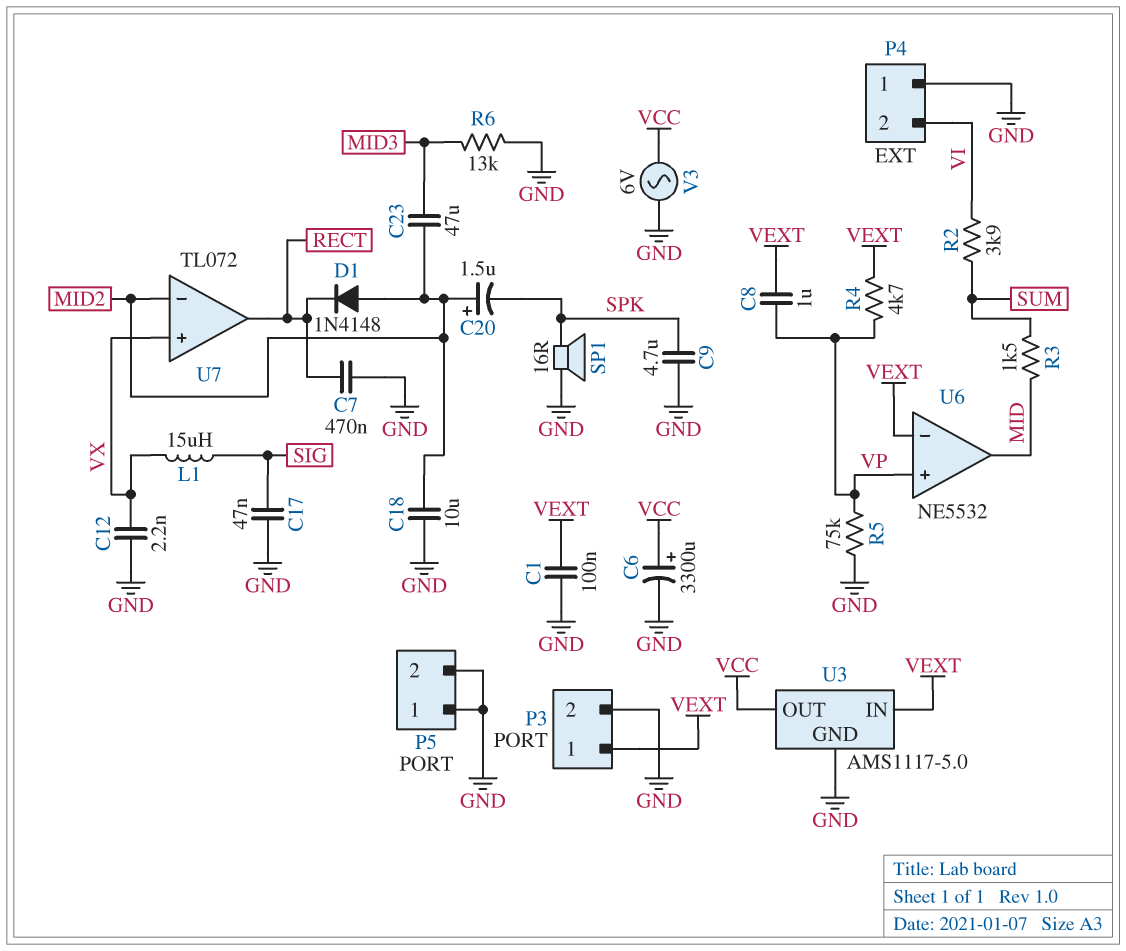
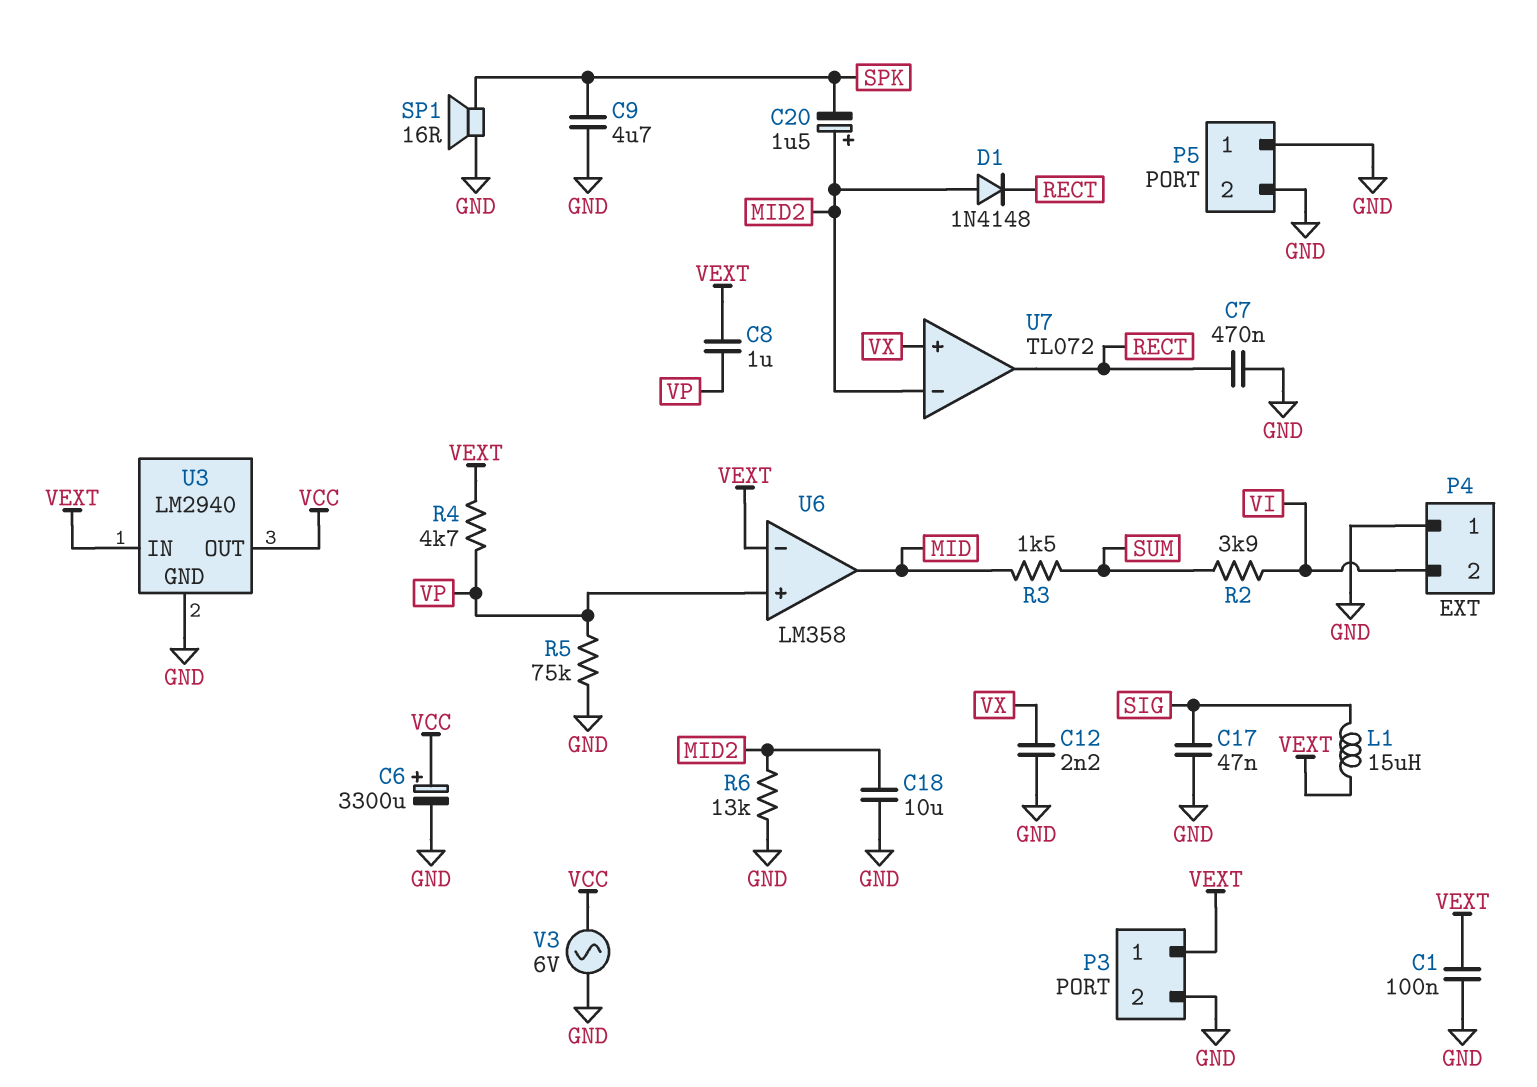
C23: 47uF (MID2, MID3) -> none
L1: 15uH (SIG, VX) -> 15uH (SIG, VEXT)
R6: 13k (GND, MID3) -> 13k (GND, MID2)
U3: AMS1117-5.0 -> LM2940
U6: NE5532 -> LM358

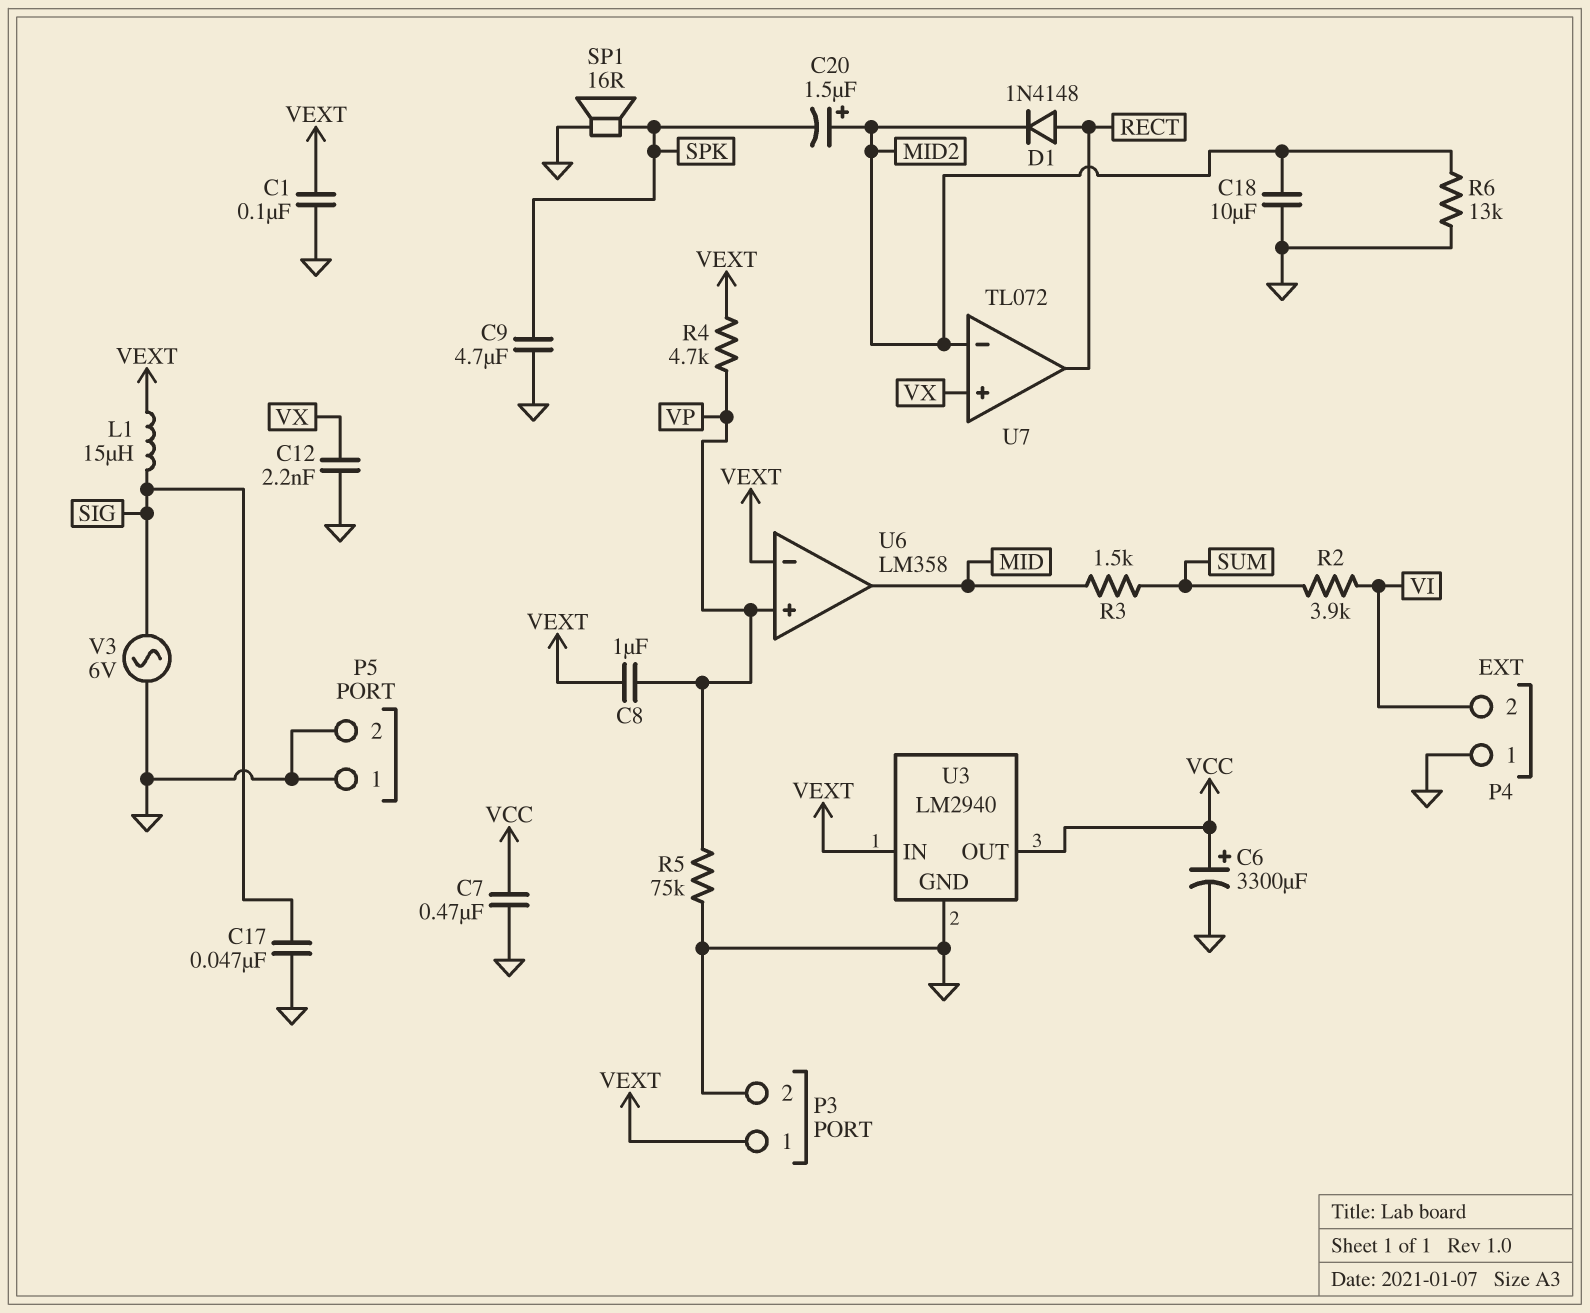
C7: 470nF (GND, RECT) -> 470nF (GND, VCC)
D1: diode 1N4148 (A MID2, K RECT) -> diode 1N4148 (A RECT, K MID2)
V3: AC 6V (GND, VCC) -> AC 6V (GND, SIG)

